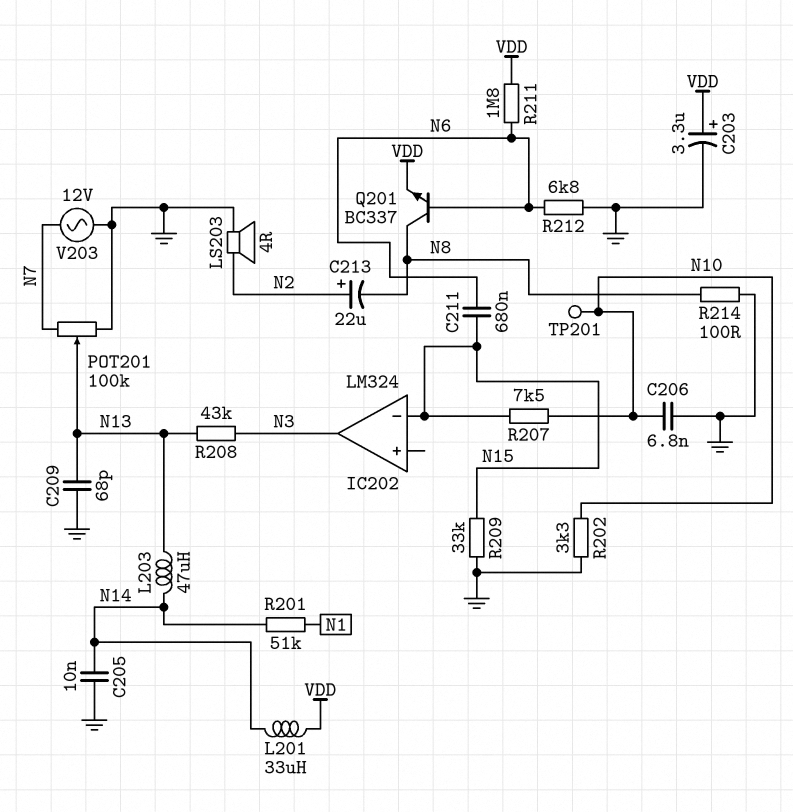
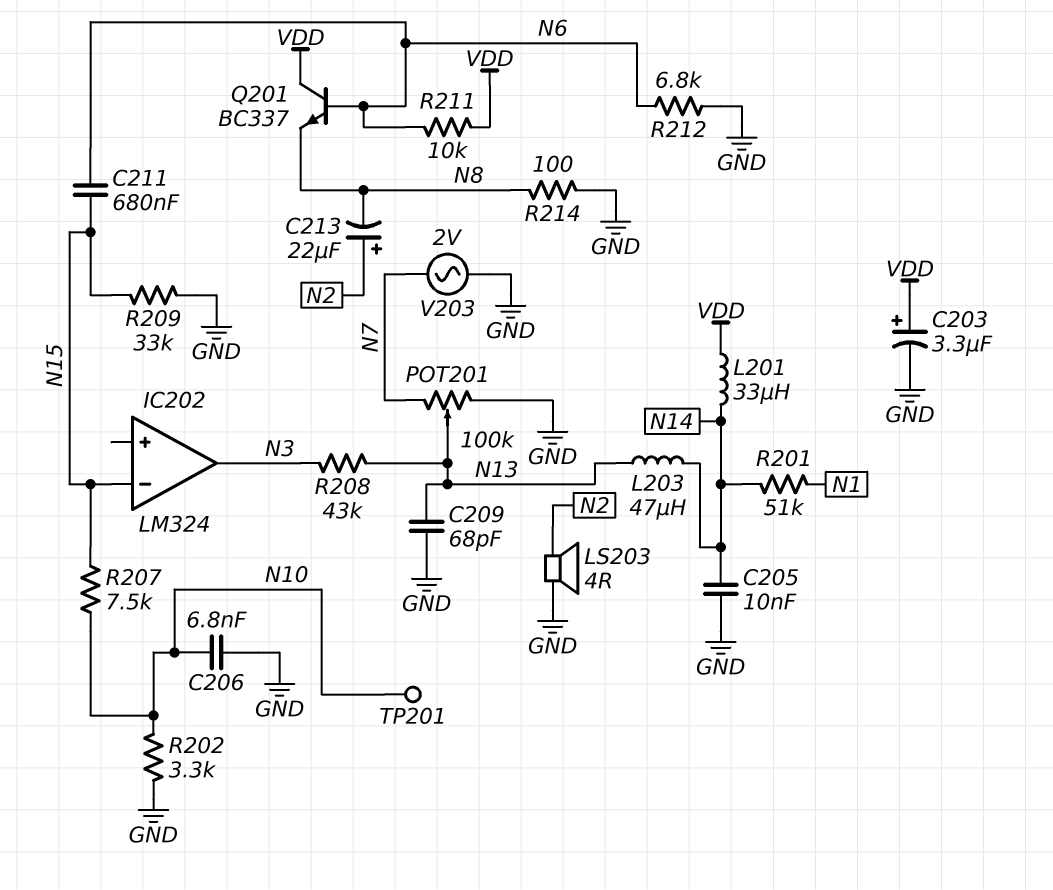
Q201: NPN BC337 (B N6, C N8, E VDD) -> NPN BC337 (B N6, C VDD, E N8)
R211: 1.8M (N6, VDD) -> 10k (N6, VDD)
V203: AC 12V (GND, N7) -> AC 2V (GND, N7)

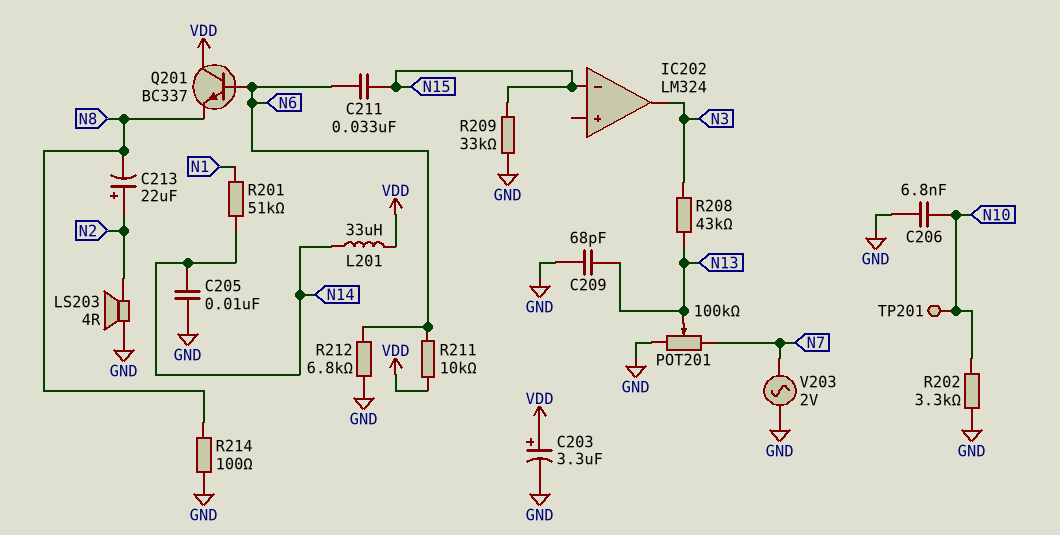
C211: 680nF (N6, N15) -> 33nF (N6, N15)
L203: 47uH (N13, N14) -> none
R207: 7.5k (N10, N15) -> none

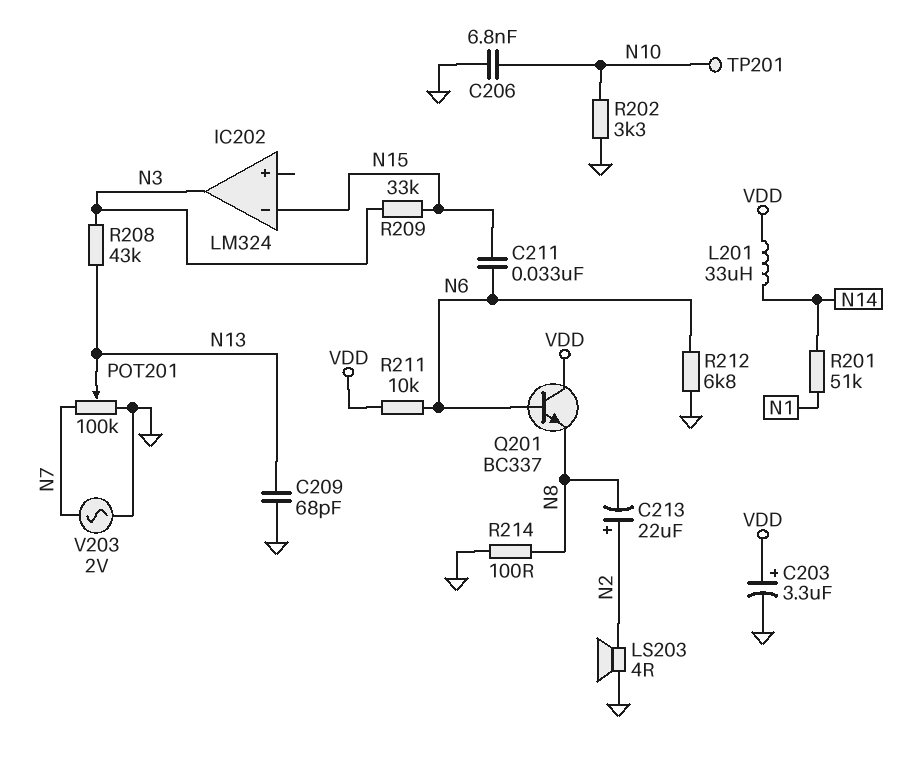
C205: 10nF (GND, N14) -> none
R209: 33k (GND, N15) -> 33k (N3, N15)

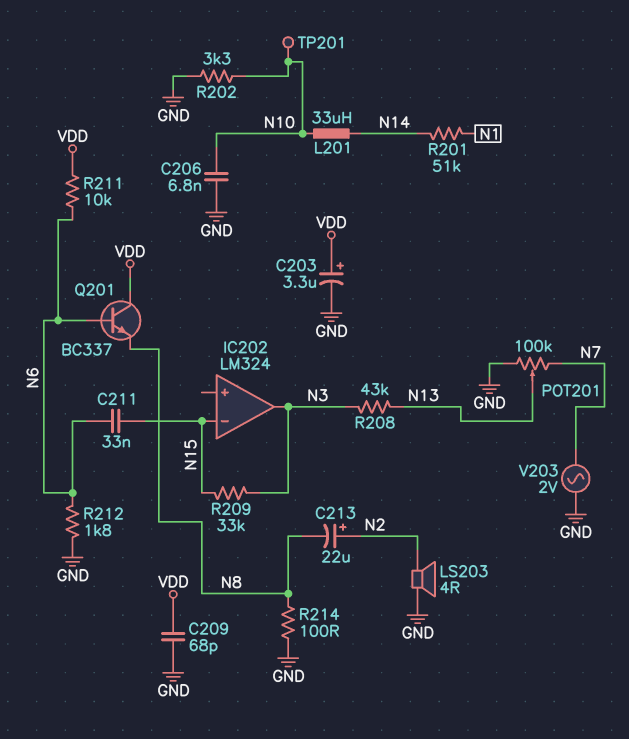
C209: 68pF (GND, N13) -> 68pF (GND, VDD)
L201: 33uH (N14, VDD) -> 33uH (N10, N14)
R212: 6.8k (GND, N6) -> 1.8k (GND, N6)

